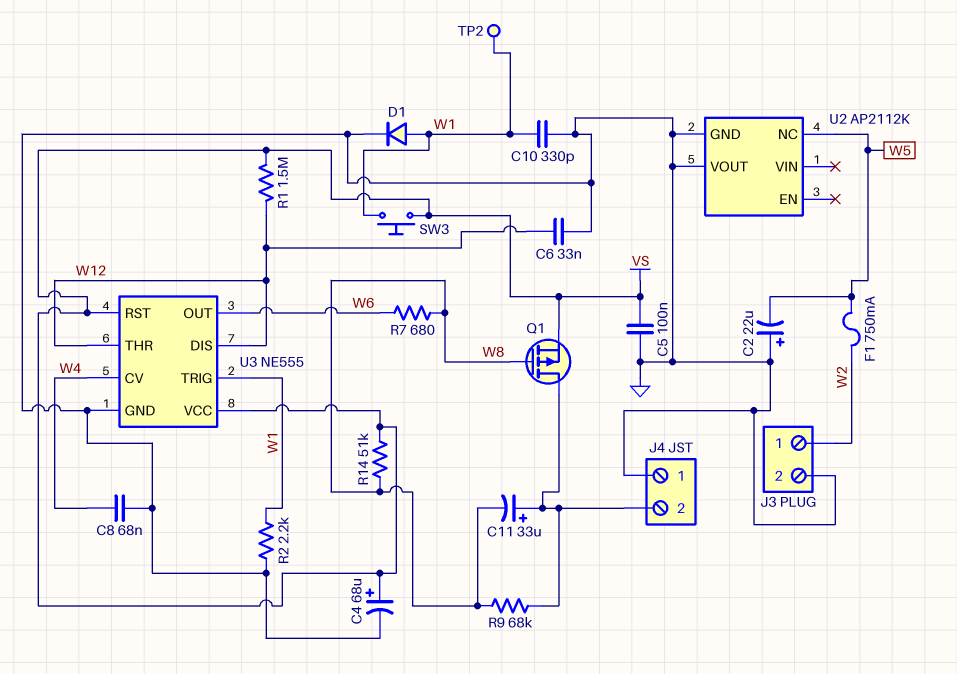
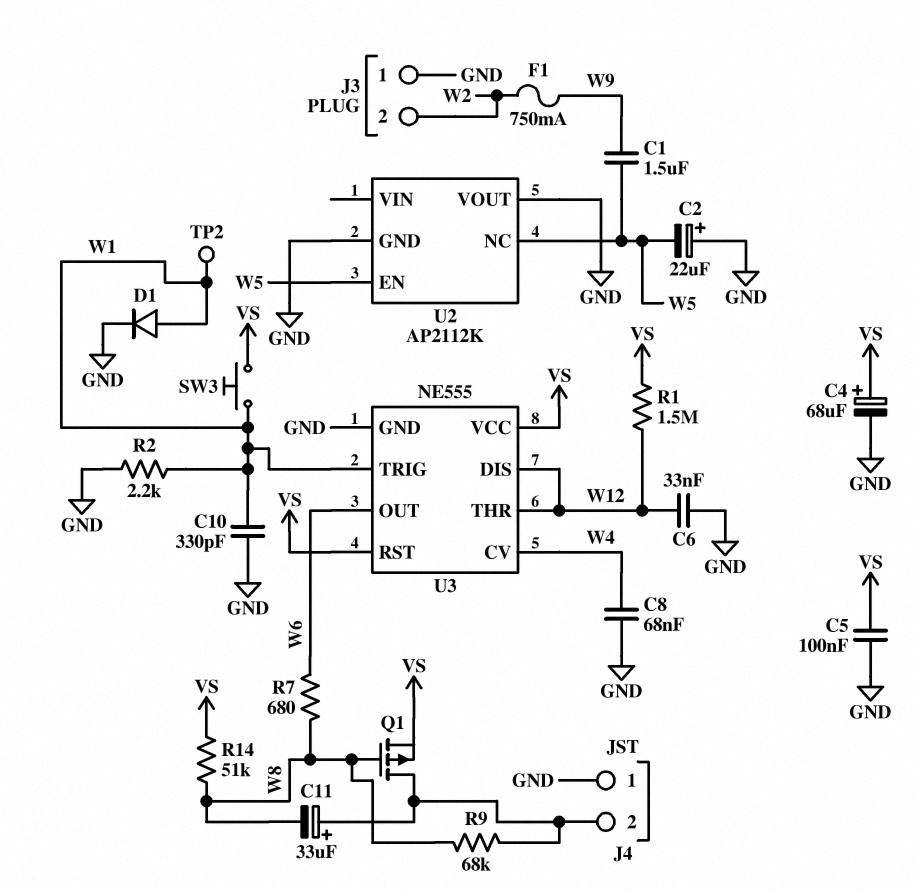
C1: none -> 1.5uF (W5, W9)
F1: 750mA (W2, W5) -> 750mA (W2, W9)
J3 pin 1: W2 -> GND
J3 pin 2: GND -> W2
U2 pin EN: none -> W5

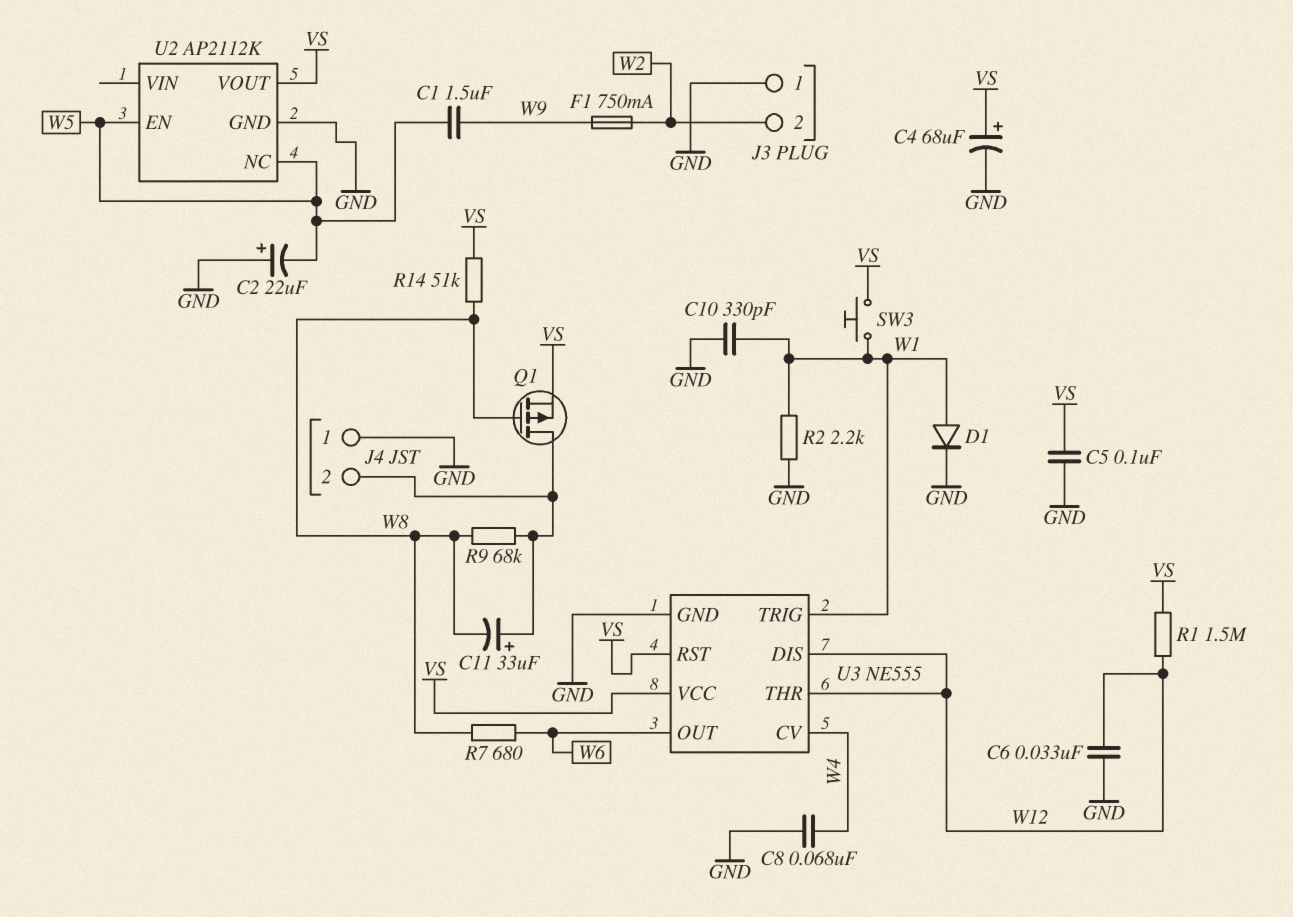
TP2: test point (W1) -> none
U2 pin VOUT: GND -> VS

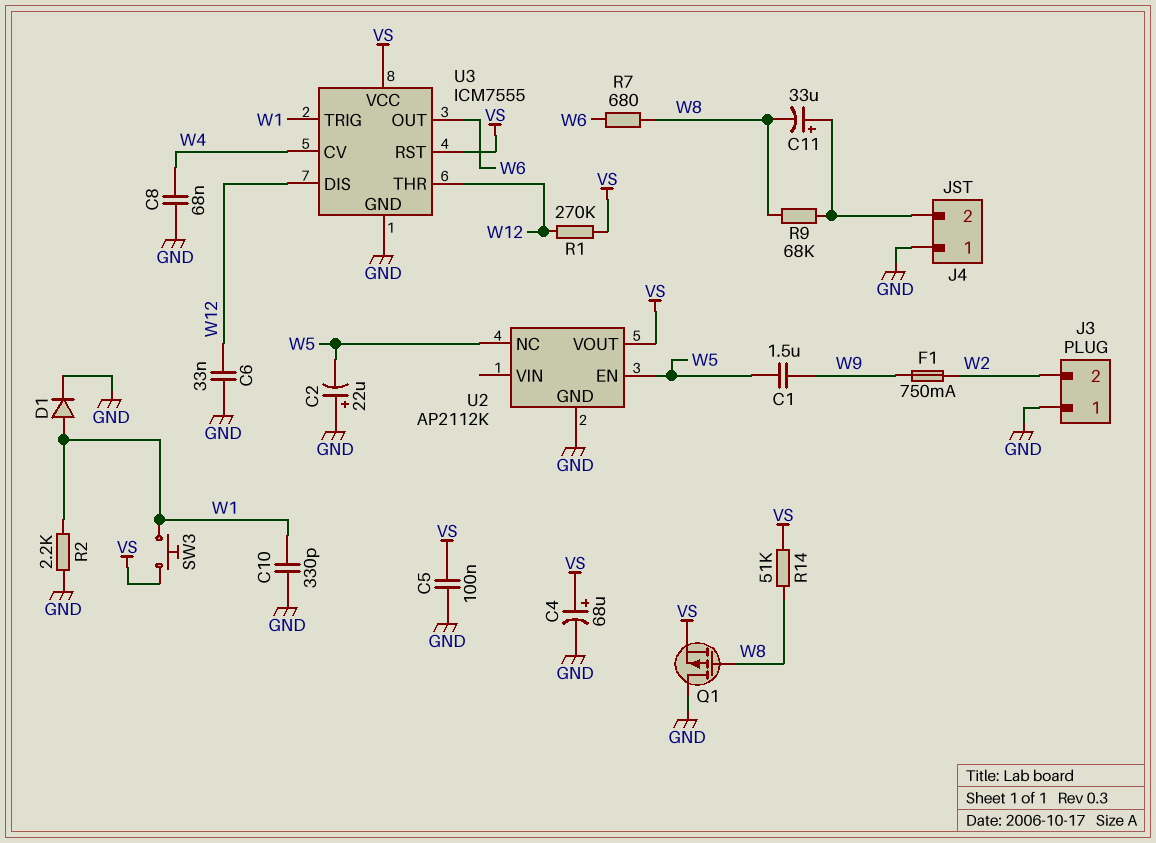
Q1: PMOS (G W8, D J4/2, S VS) -> PMOS (G W8, D GND, S VS)
R1: 1.5M (VS, W12) -> 270k (VS, W12)
U3: NE555 -> ICM7555

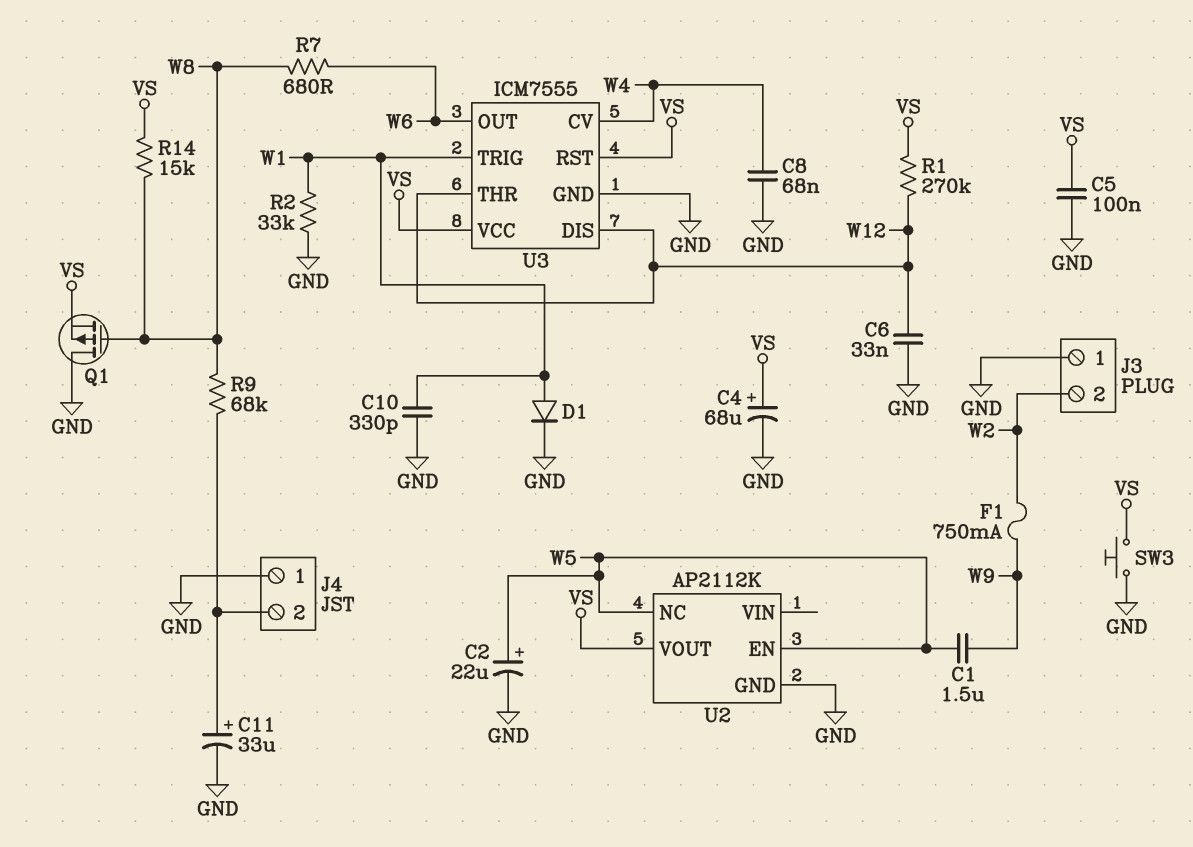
C2: 22uF (plus GND, minus W5) -> 22uF (plus W5, minus GND)
C11: 33uF (plus J4/2, minus W8) -> 33uF (plus J4/2, minus GND)
R2: 2.2k (GND, W1) -> 33k (GND, W1)
R14: 51k (VS, W8) -> 15k (VS, W8)
SW3: button (VS, W1) -> button (GND, VS)

